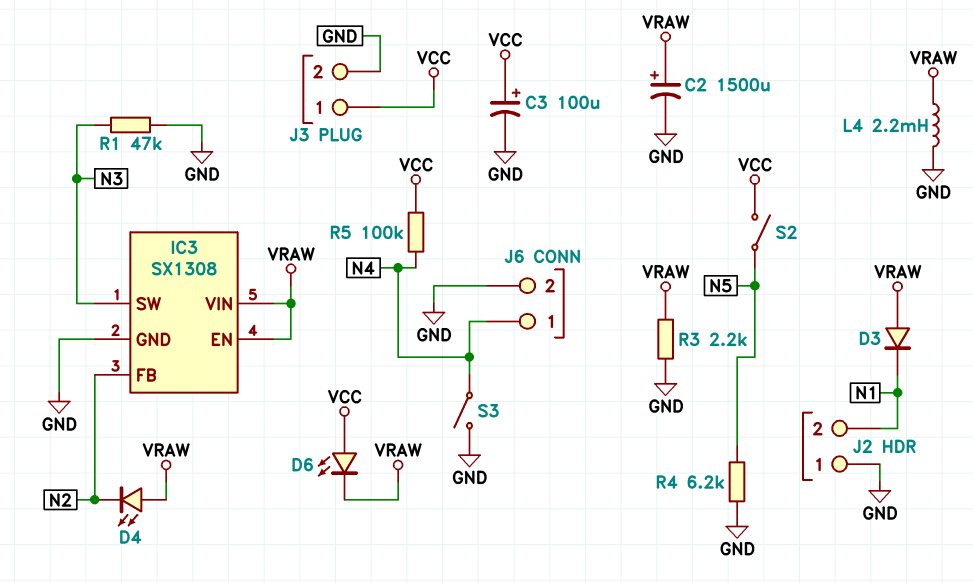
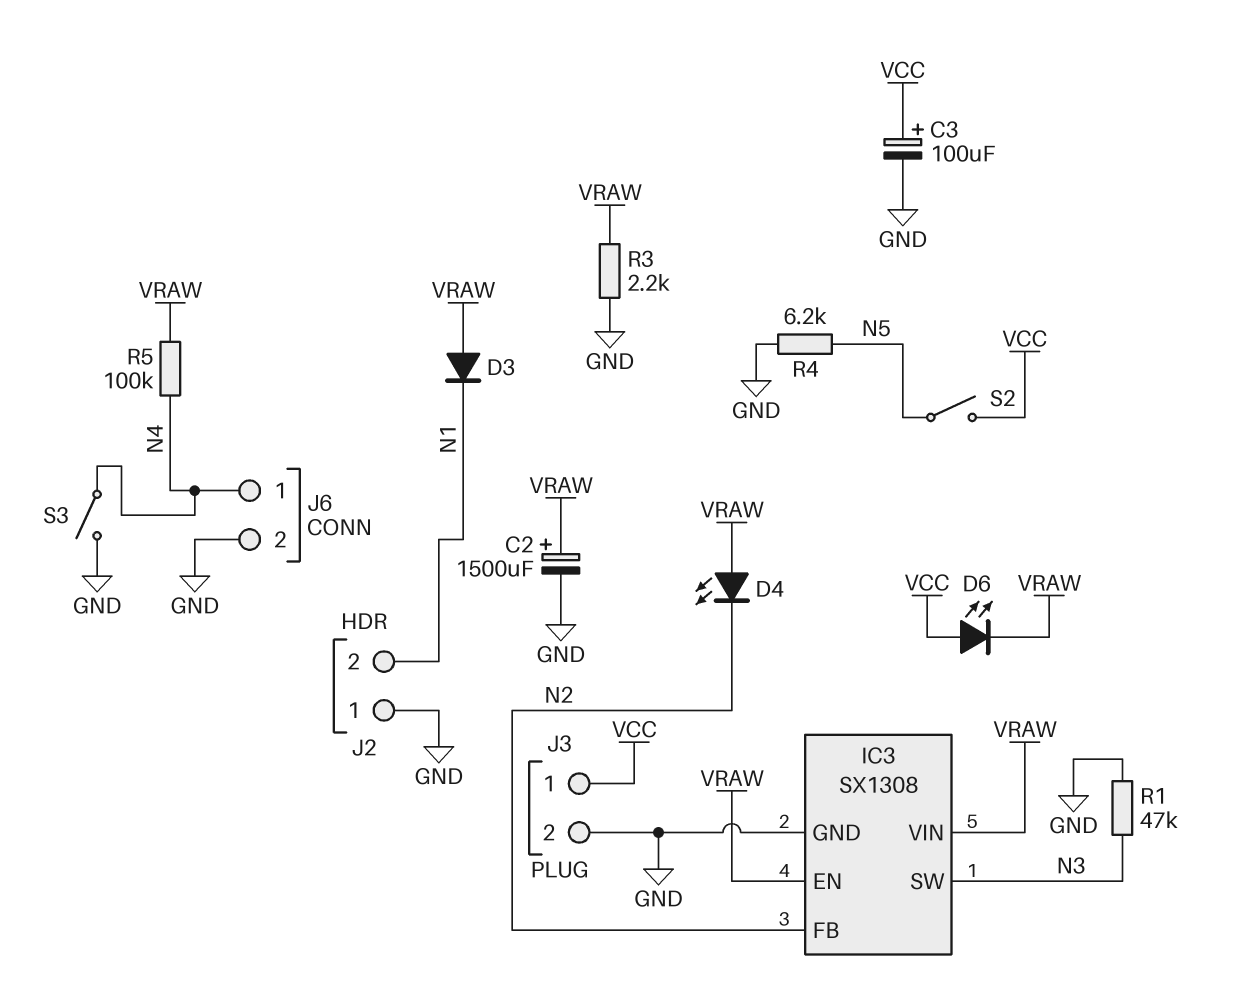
L4: 2.2mH (GND, VRAW) -> none
R5: 100k (N4, VCC) -> 100k (N4, VRAW)

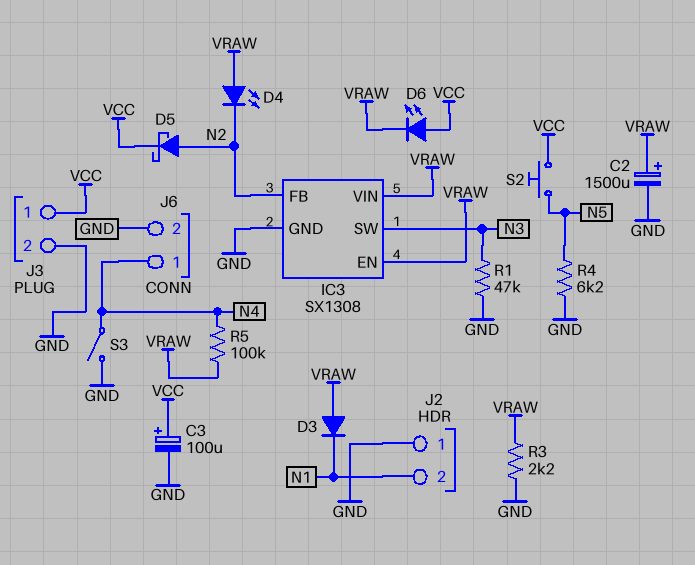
D5: none -> schottky (A N2, K VCC)
S2: switch (N5, VCC) -> button (N5, VCC)

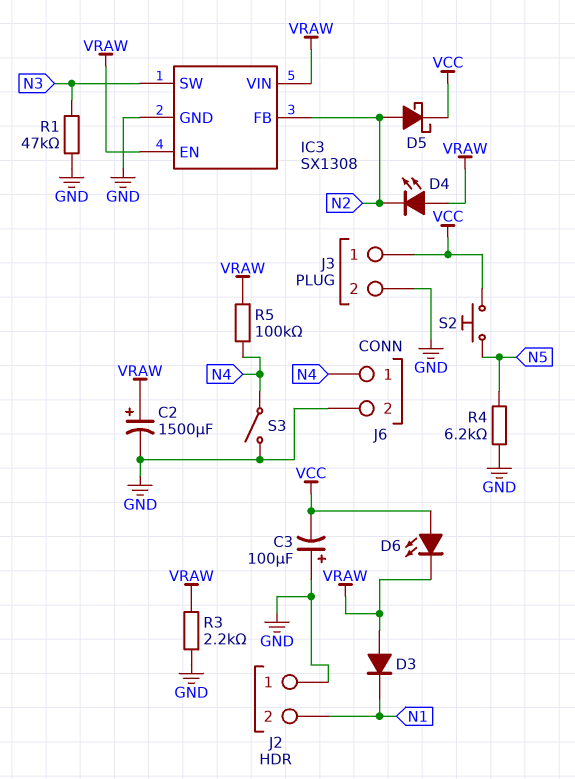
C3: 100uF (plus VCC, minus GND) -> 100uF (plus GND, minus VCC)

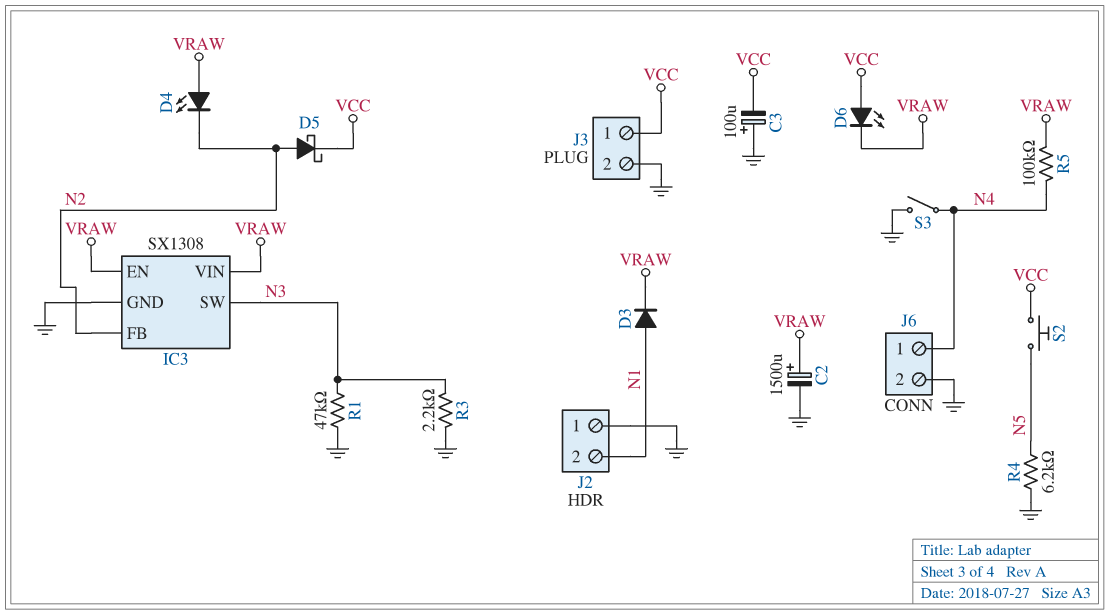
D3: diode (A VRAW, K N1) -> diode (A N1, K VRAW)
R3: 2.2k (GND, VRAW) -> 2.2k (GND, N3)

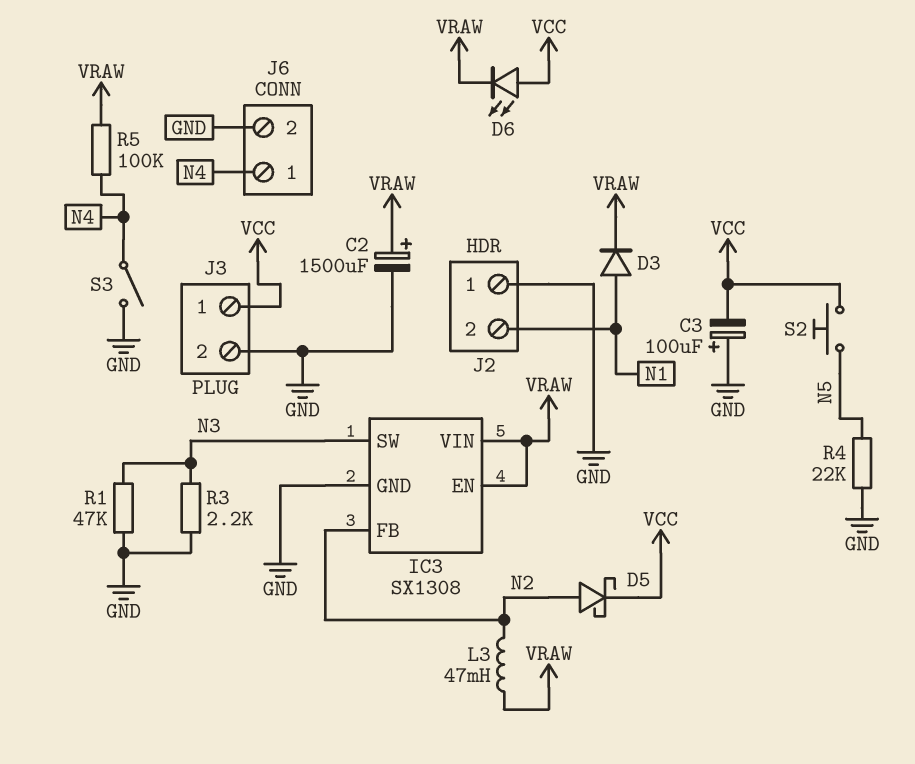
D4: LED (A VRAW, K N2) -> none
L3: none -> 47mH (N2, VRAW)
R4: 6.2k (GND, N5) -> 22k (GND, N5)

